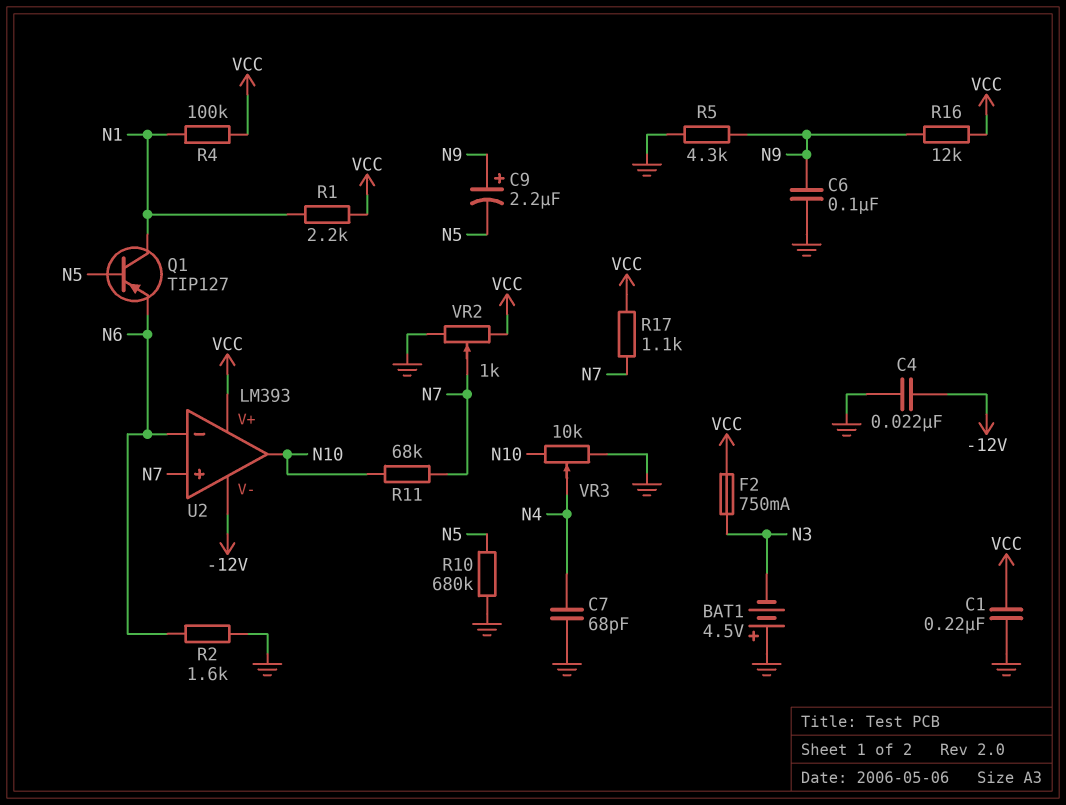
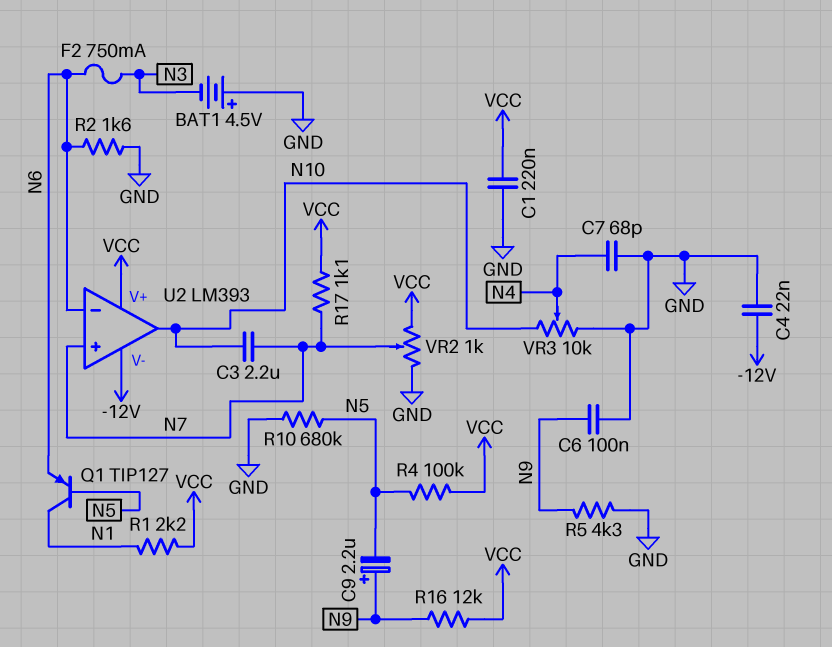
C3: none -> 2.2uF (N7, N10)
F2: 750mA (N3, VCC) -> 750mA (N3, N6)
R4: 100k (N1, VCC) -> 100k (N5, VCC)
R11: 68k (N7, N10) -> none

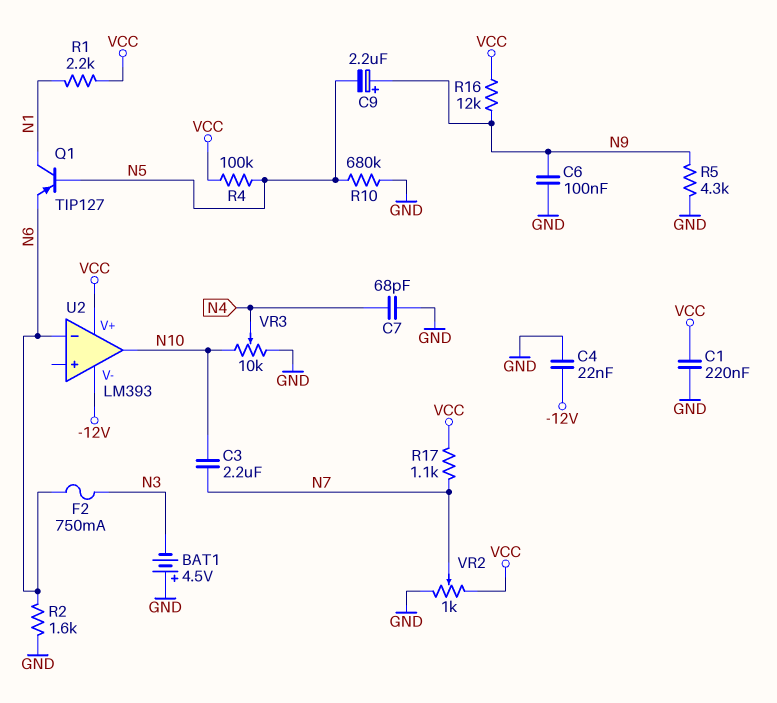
U2 pin in+: N7 -> none

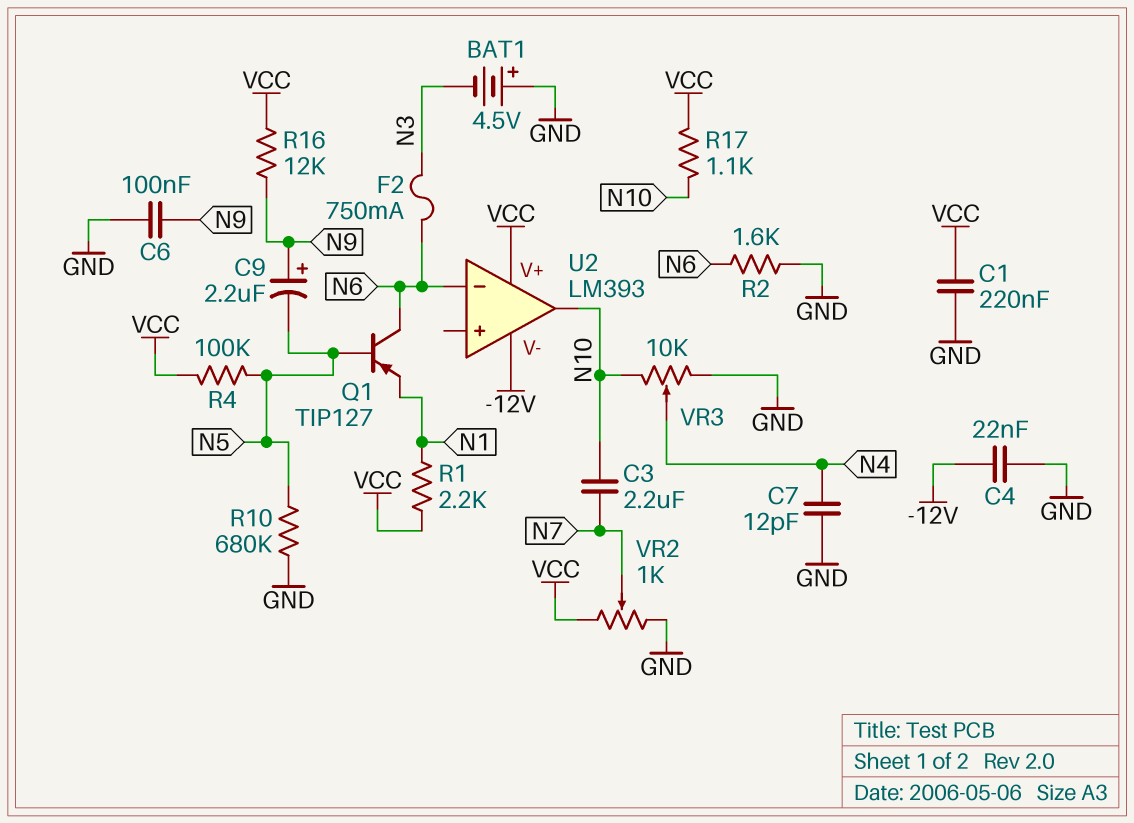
C7: 68pF (GND, N4) -> 12pF (GND, N4)
Q1: PNP TIP127 (B N5, C N1, E N6) -> PNP TIP127 (B N5, C N6, E N1)
R5: 4.3k (GND, N9) -> none
R17: 1.1k (N7, VCC) -> 1.1k (N10, VCC)

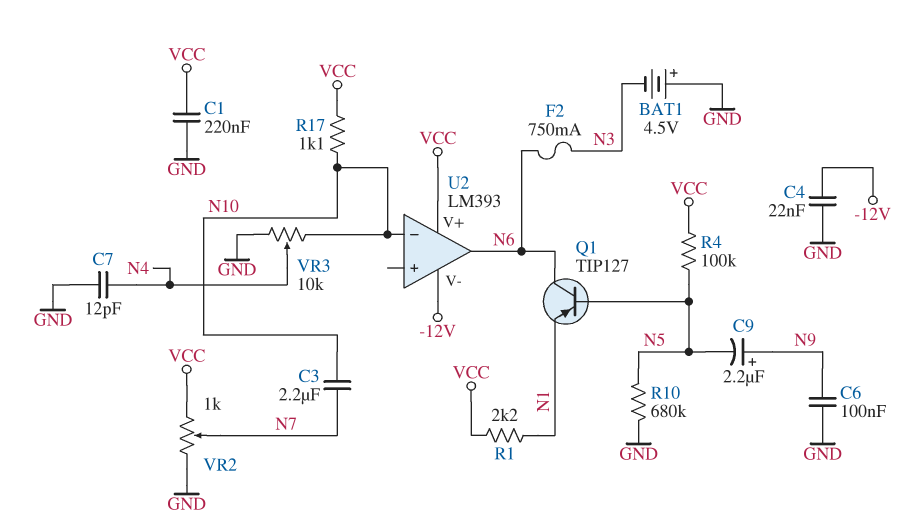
R2: 1.6k (GND, N6) -> none
R16: 12k (N9, VCC) -> none
U2 pin in-: N6 -> N10
U2 pin out: N10 -> N6

